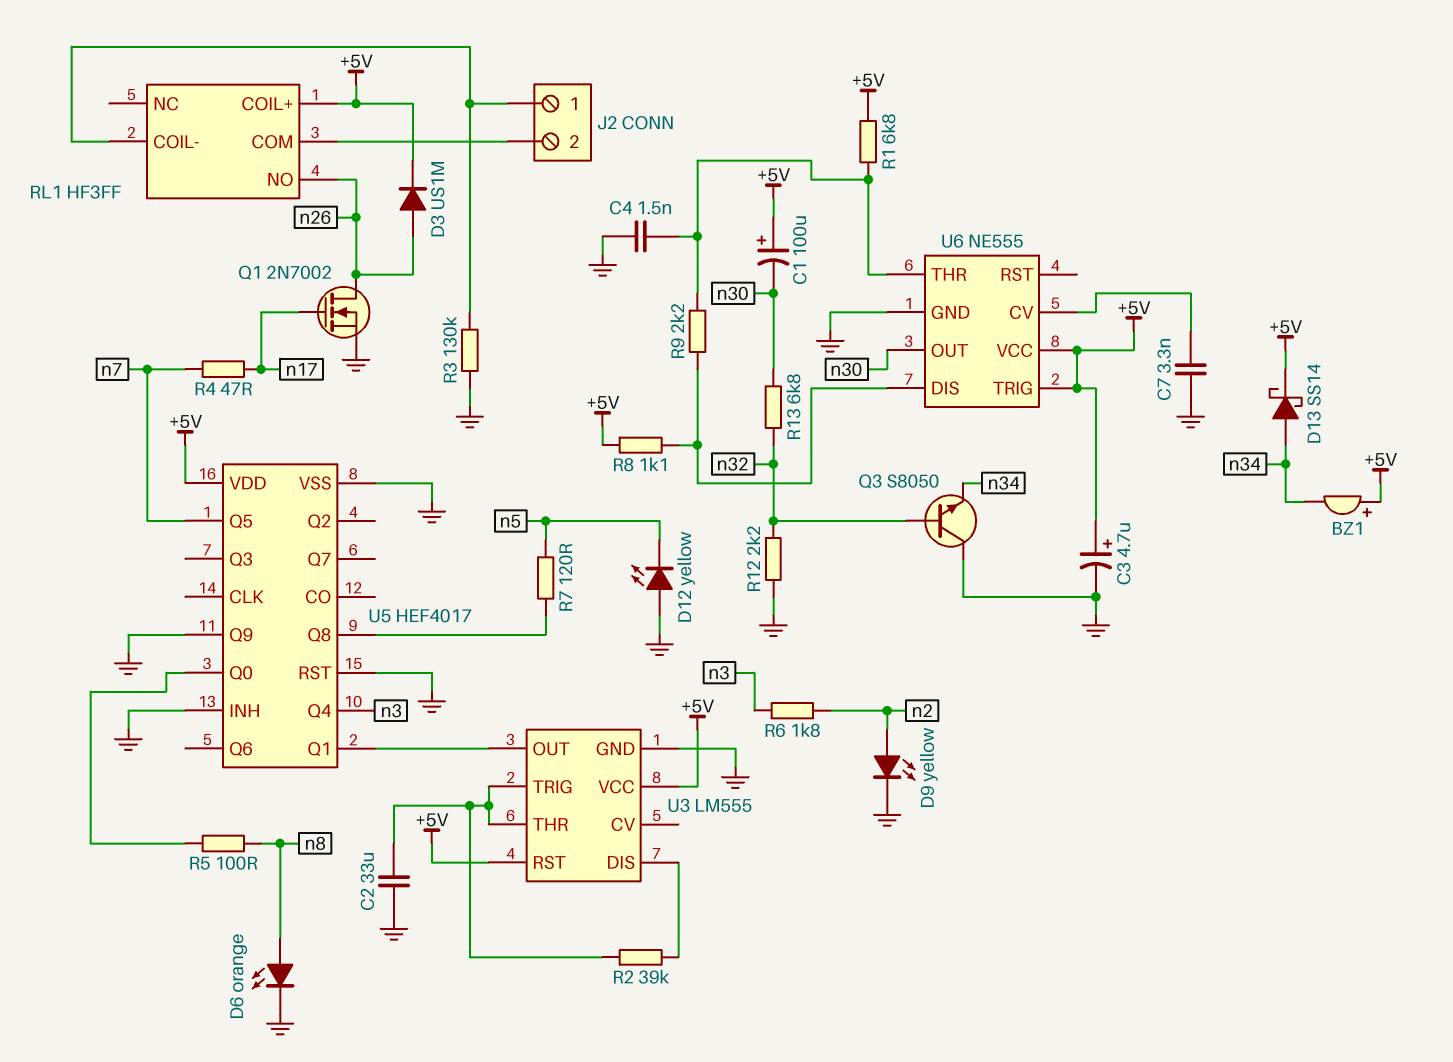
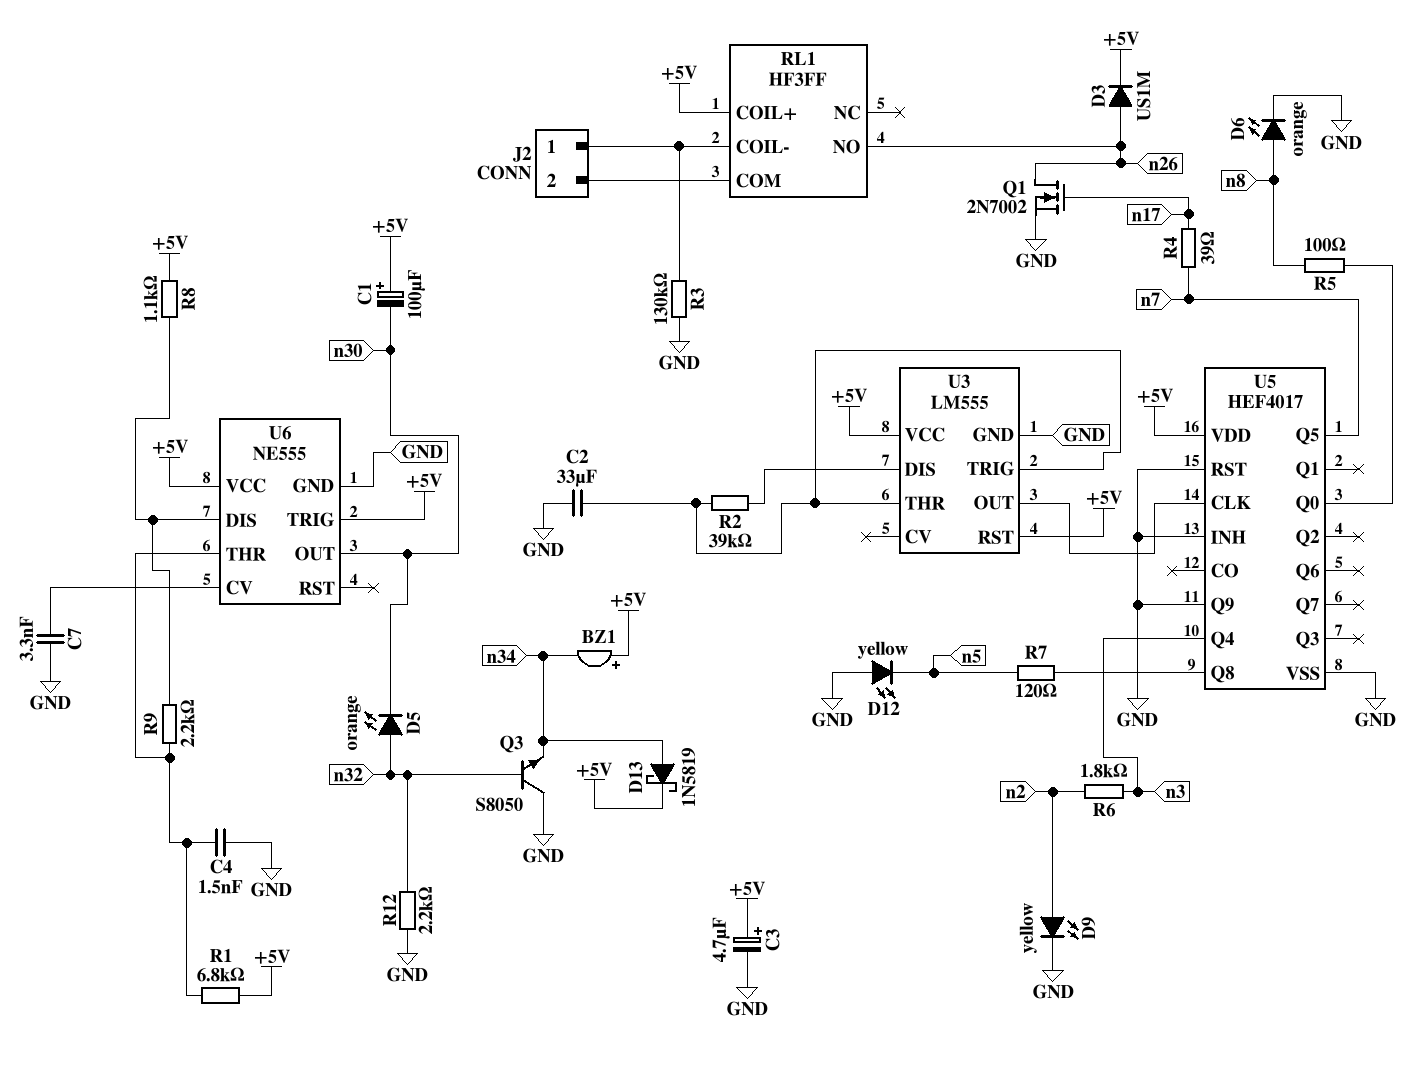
D5: none -> LED orange (A n32, K n30)
D13: schottky SS14 (A n34, K +5V) -> schottky 1N5819 (A n34, K +5V)
R4: 47 (n7, n17) -> 39 (n7, n17)
R13: 6.8k (n30, n32) -> none
U5 pin CLK: none -> U3/OUT
U5 pin Q1: U3/OUT -> none

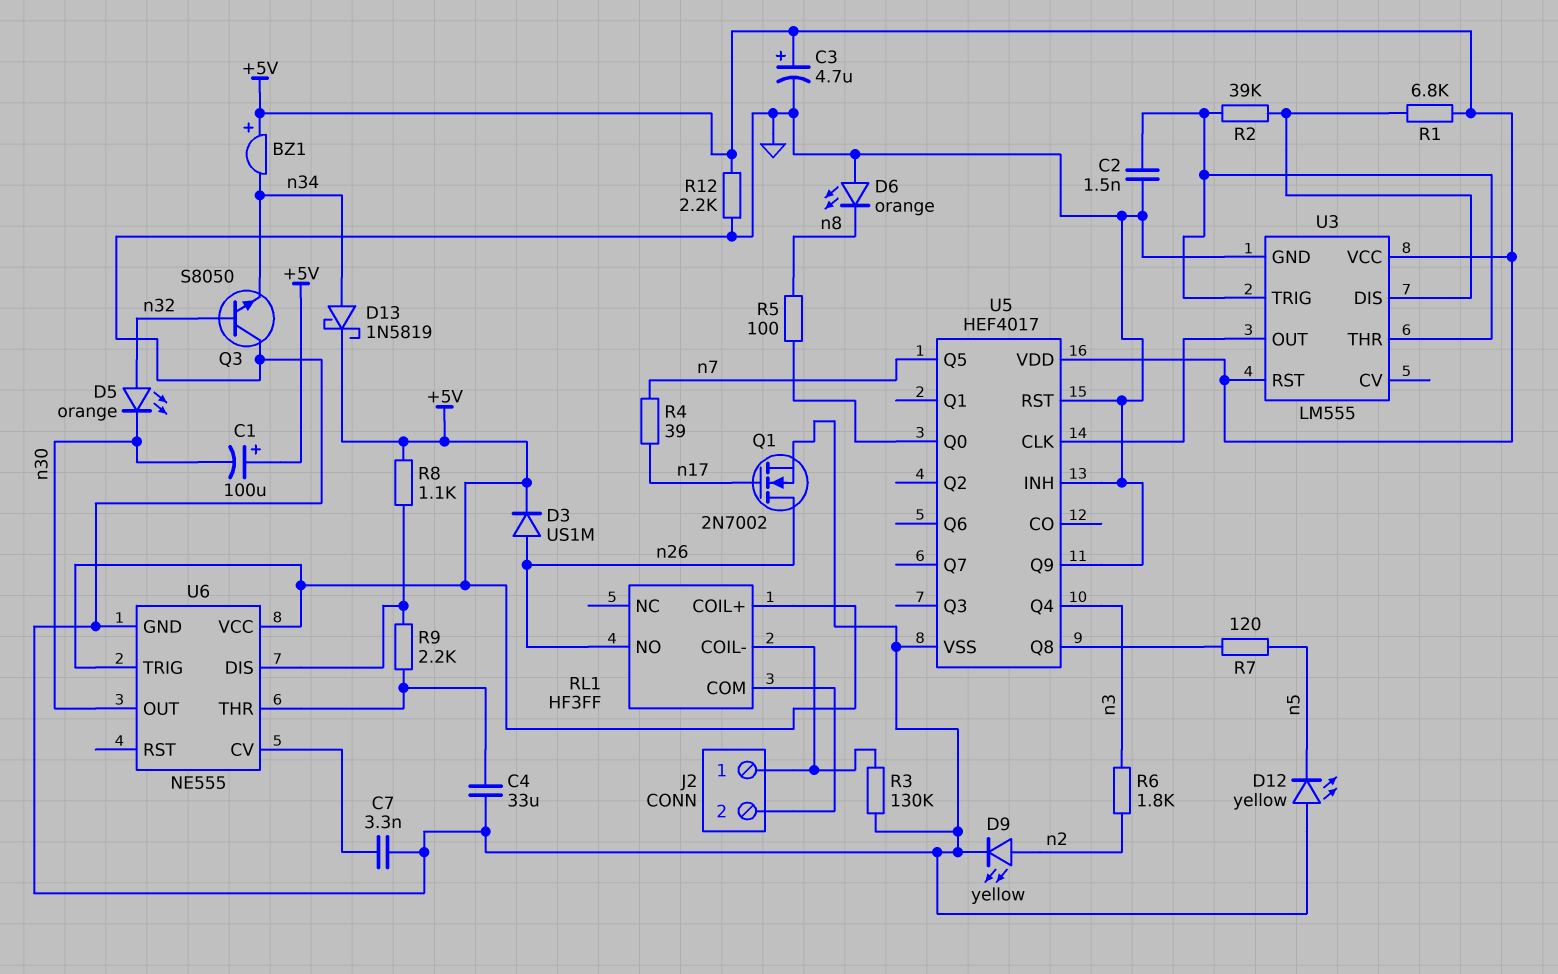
C2: 33uF (GND, U3/THR) -> 1.5nF (GND, U3/THR)
C4: 1.5nF (GND, U6/THR) -> 33uF (GND, U6/THR)
D6: LED orange (A n8, K GND) -> LED orange (A GND, K n8)
R1: 6.8k (+5V, U6/THR) -> 6.8k (+5V, U3/DIS)
R12: 2.2k (GND, n32) -> 2.2k (+5V, GND)

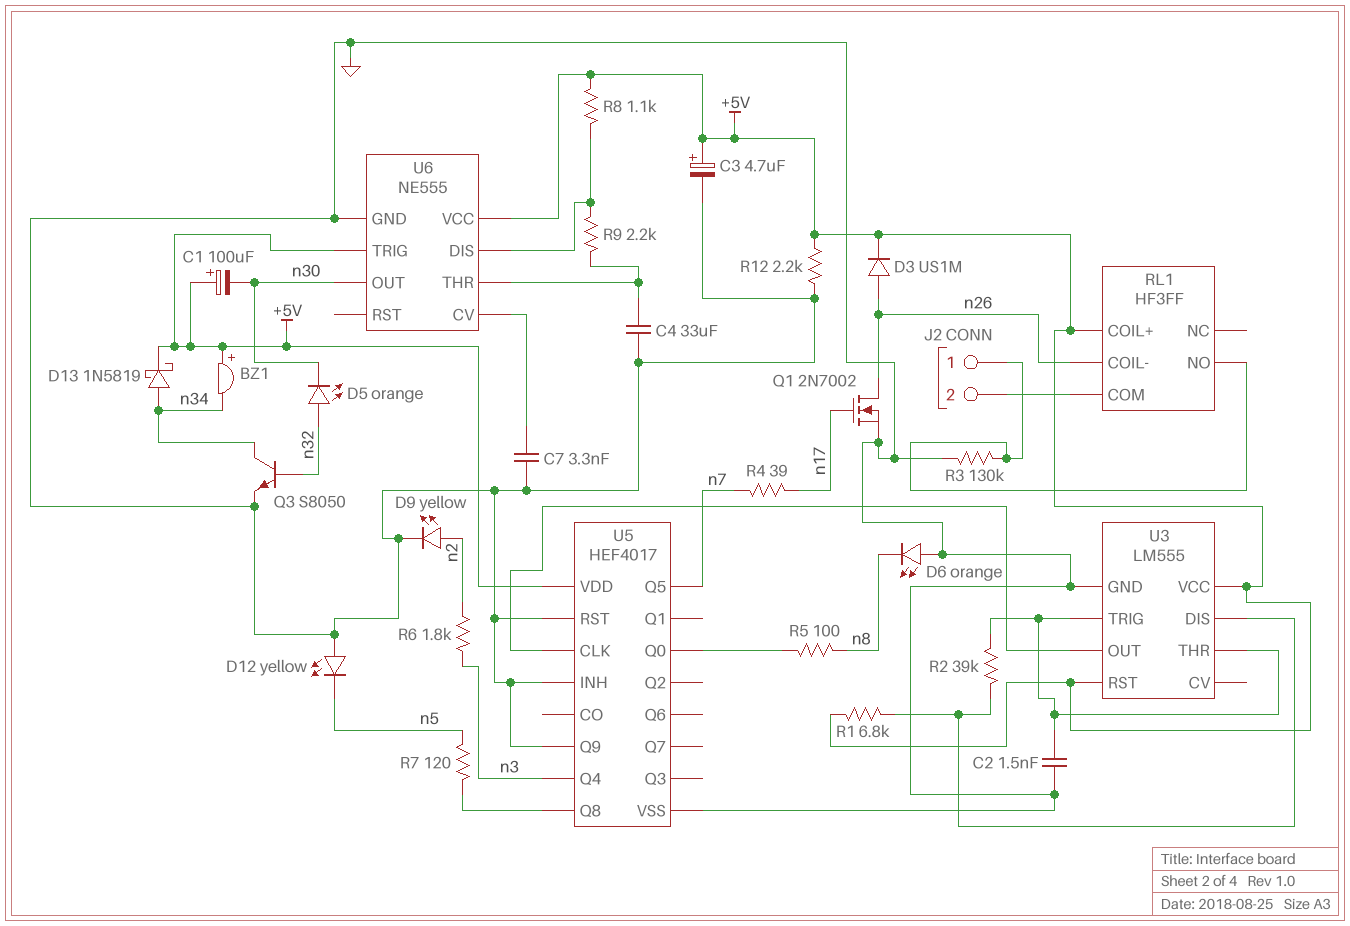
Q3: NPN S8050 (B n32, C GND, E n34) -> NPN S8050 (B n32, C n34, E GND)
RL1 pin COIL-: J2/1 -> n26
RL1 pin NO: n26 -> J2/1

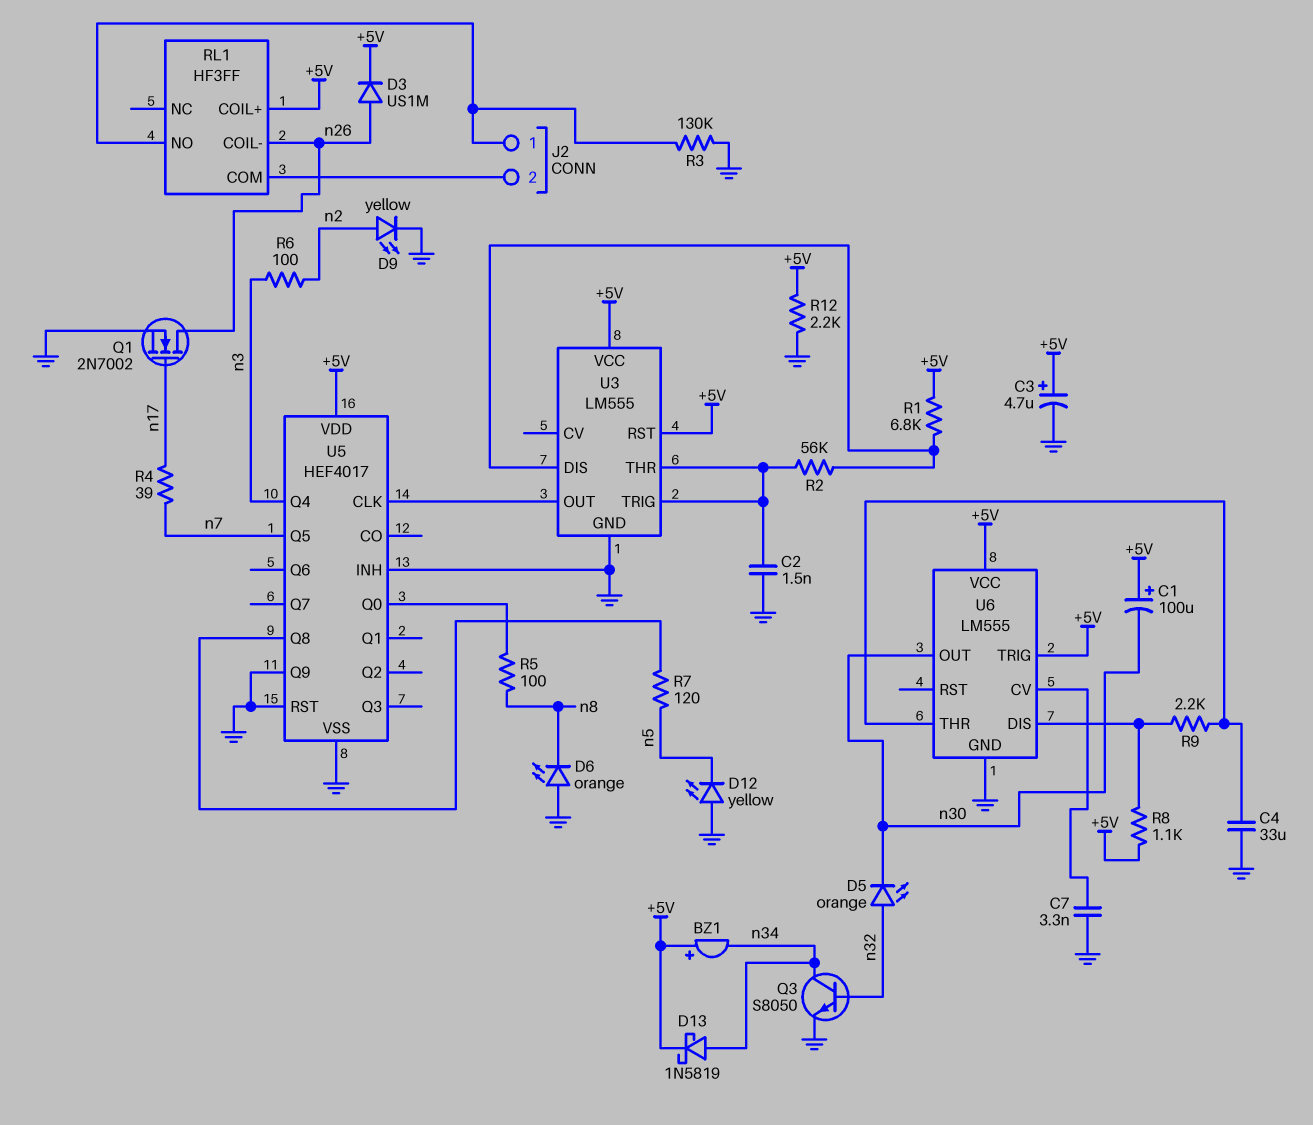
R2: 39k (U3/DIS, U3/THR) -> 56k (U3/DIS, U3/THR)
R6: 1.8k (n2, n3) -> 100 (n2, n3)
U6: NE555 -> LM555

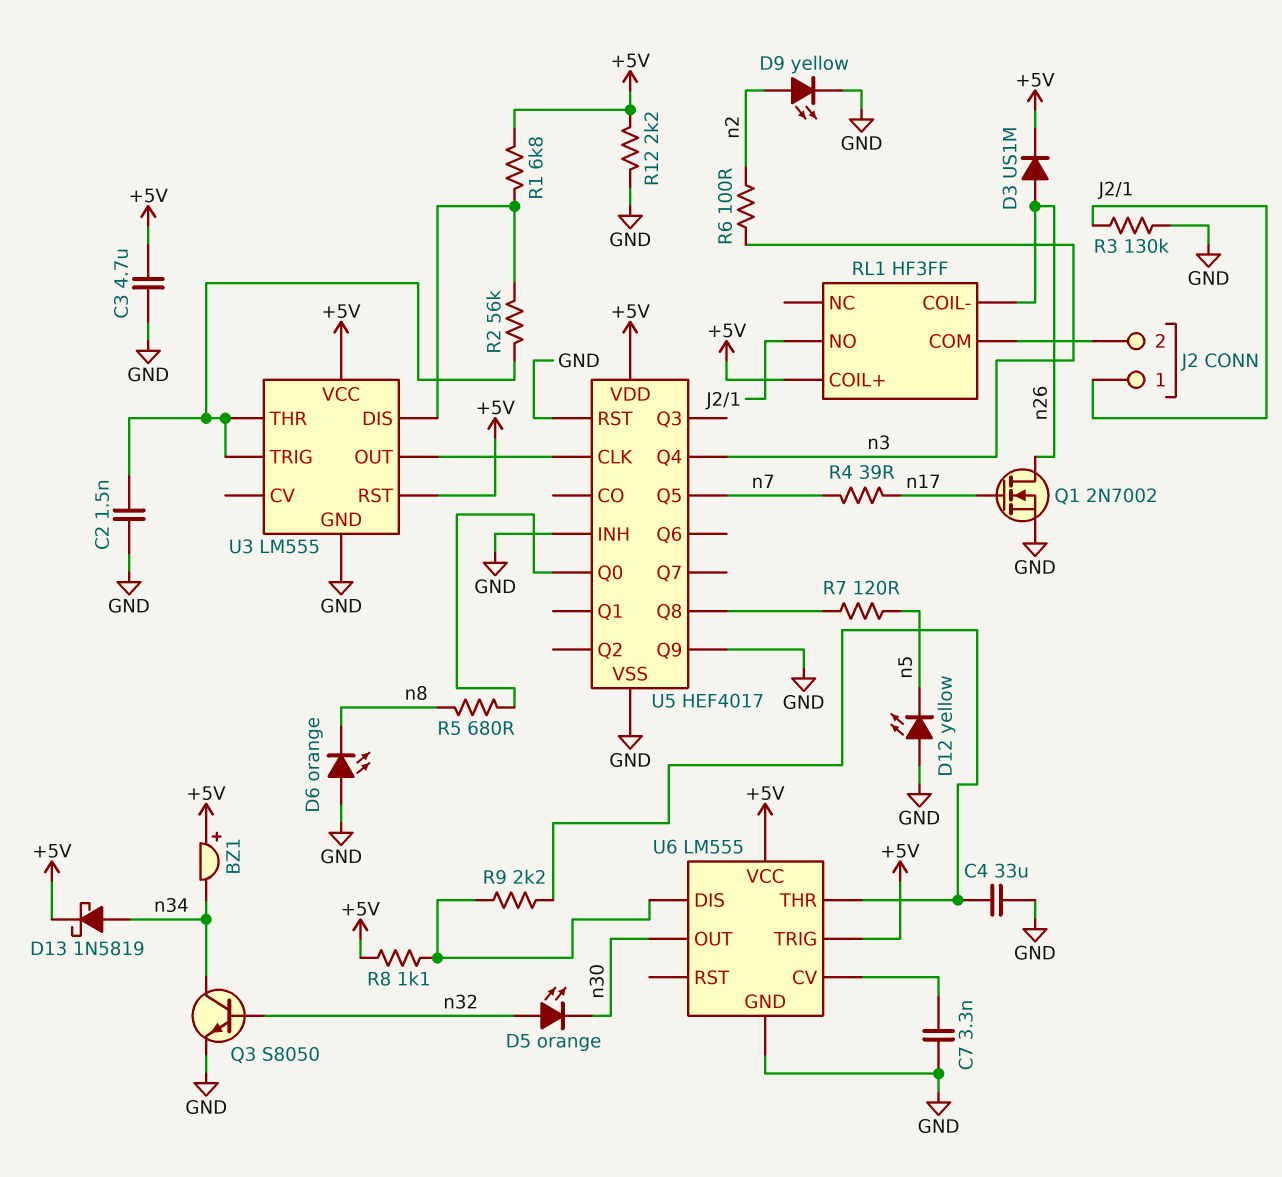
C1: 100uF (plus +5V, minus n30) -> none
C3: 4.7uF (plus +5V, minus GND) -> 4.7uF (+5V, GND)
R5: 100 (U5/Q0, n8) -> 680 (U5/Q0, n8)

